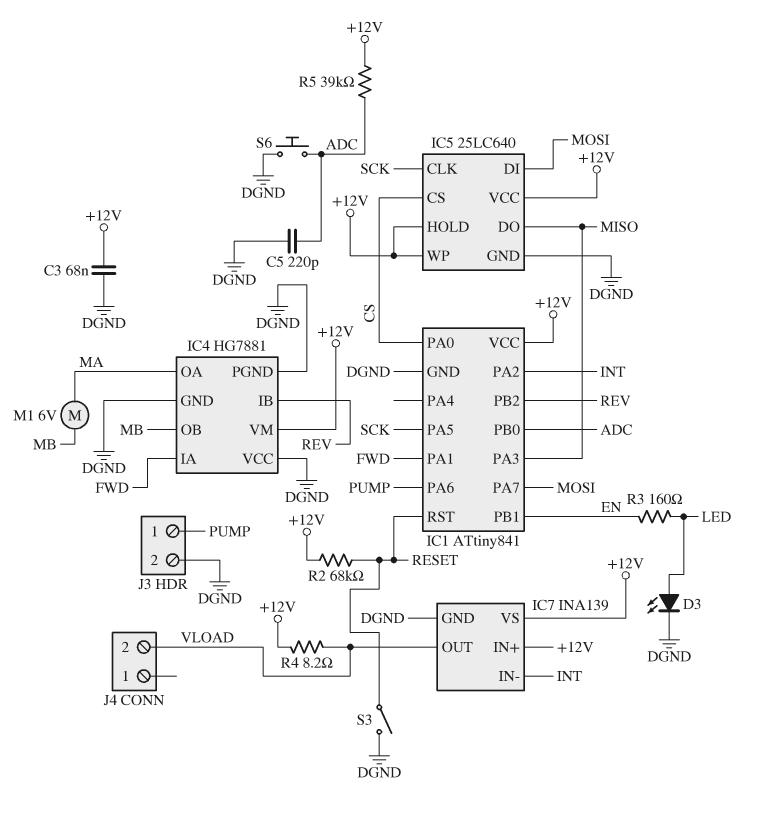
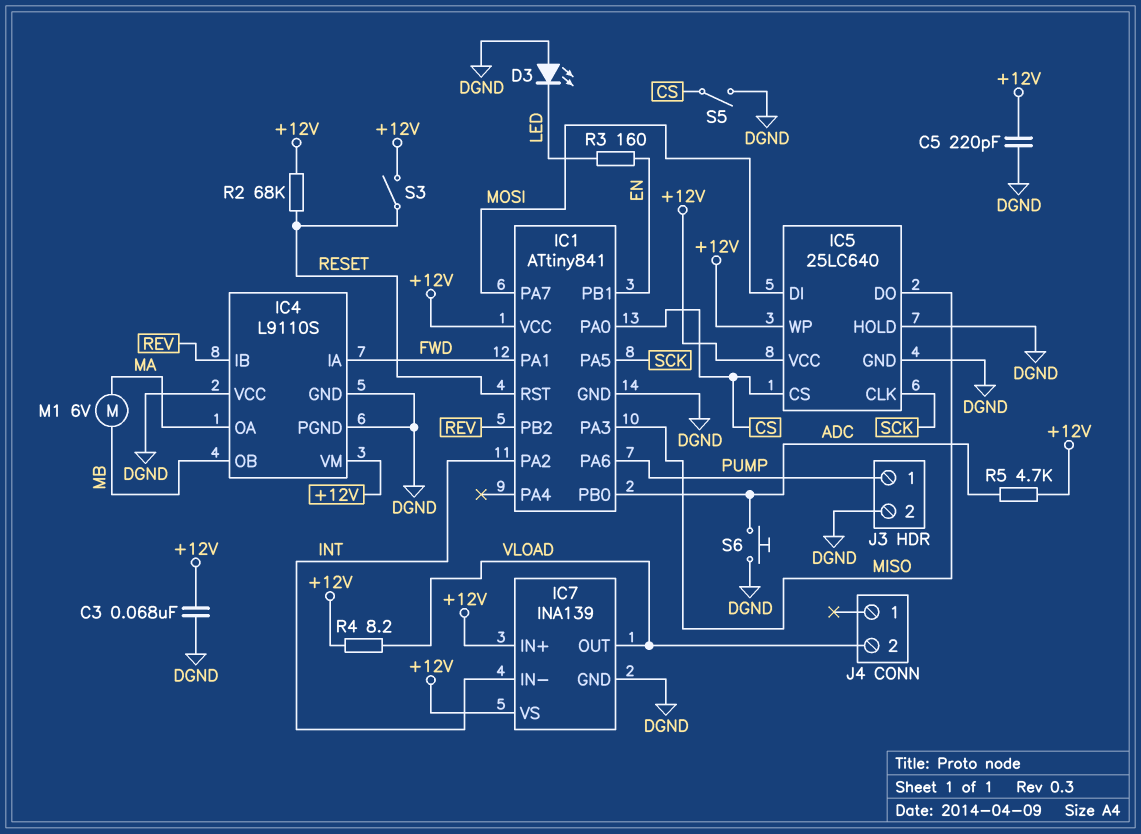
C5: 220pF (ADC, DGND) -> 220pF (+12V, DGND)
D3: LED (A LED, K DGND) -> LED (A DGND, K LED)
IC4: HG7881 -> L9110S
IC5 pin HOLD: +12V -> DGND
R5: 39k (+12V, ADC) -> 4.7k (+12V, ADC)
S3: switch (DGND, RESET) -> switch (+12V, RESET)
S5: none -> switch (CS, DGND)

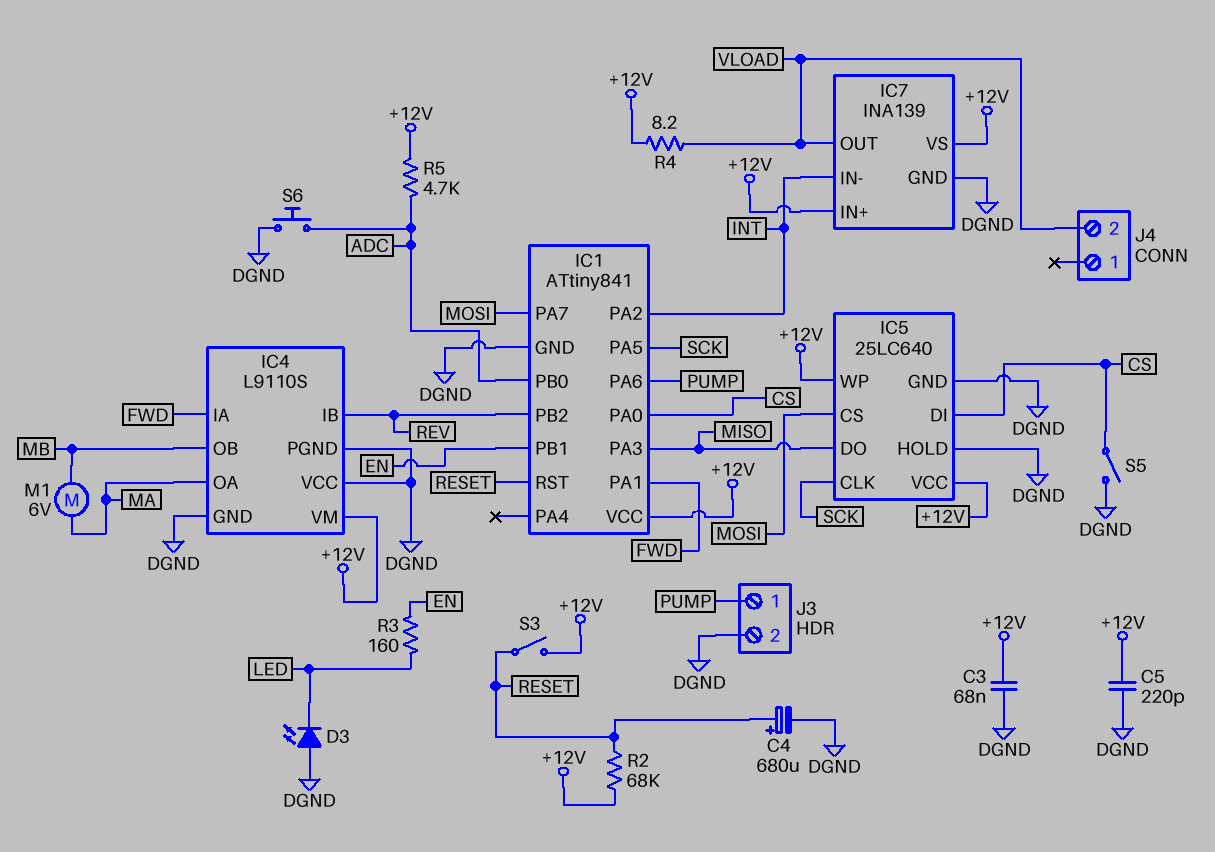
C4: none -> 680uF (plus RESET, minus DGND)
IC5 pin CS: CS -> MOSI
IC5 pin DI: MOSI -> CS

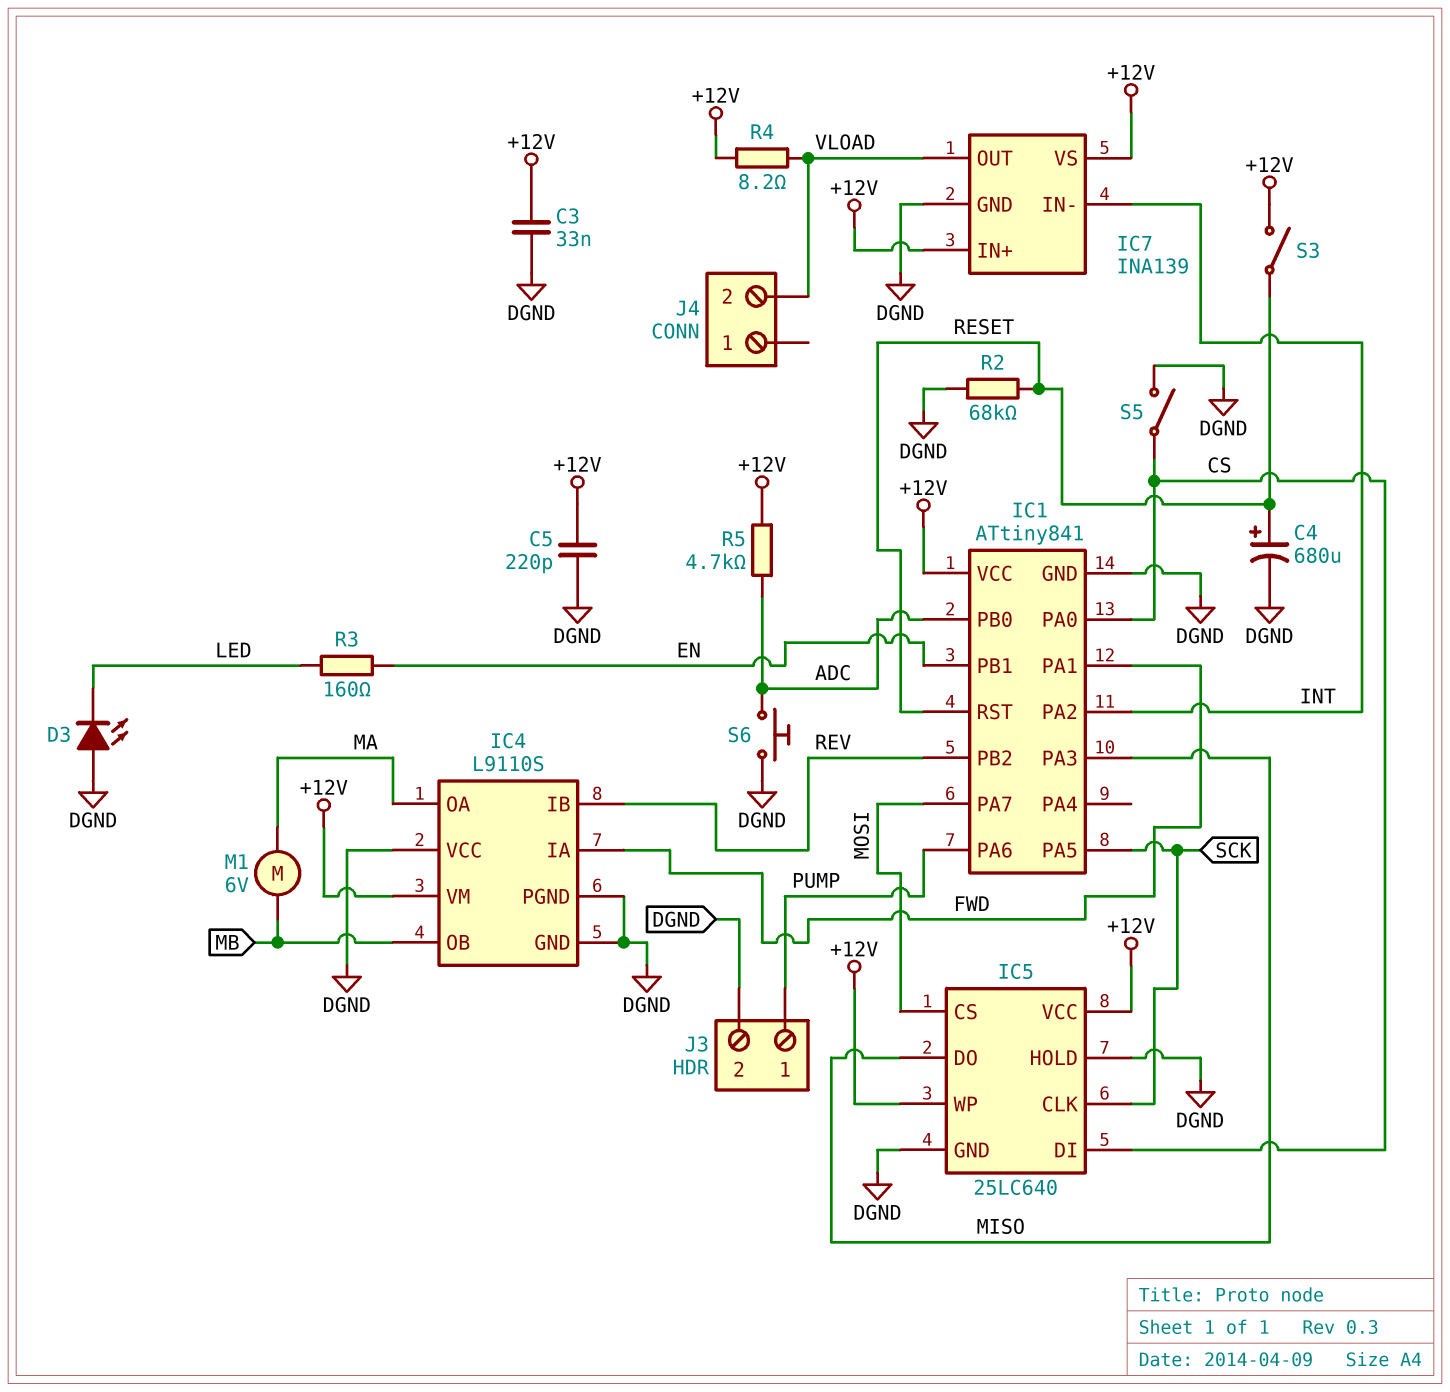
C3: 68nF (+12V, DGND) -> 33nF (+12V, DGND)
R2: 68k (+12V, RESET) -> 68k (DGND, RESET)

